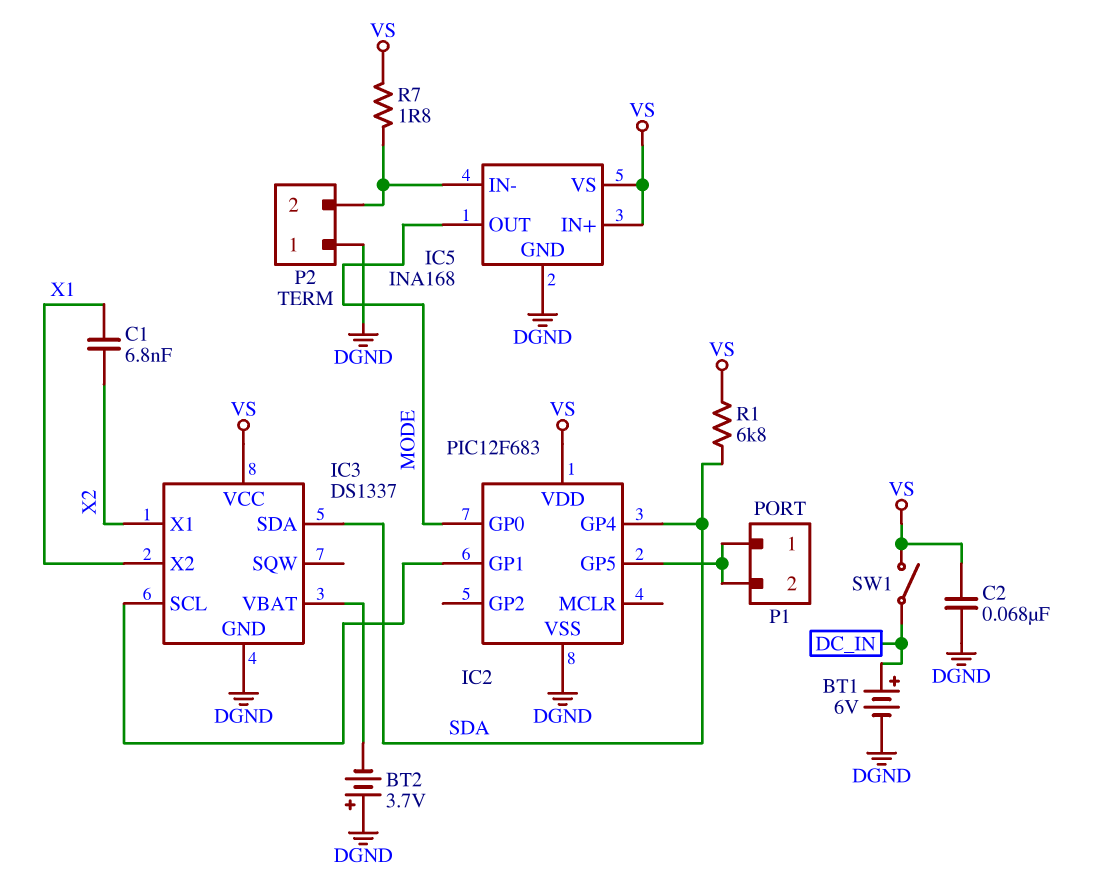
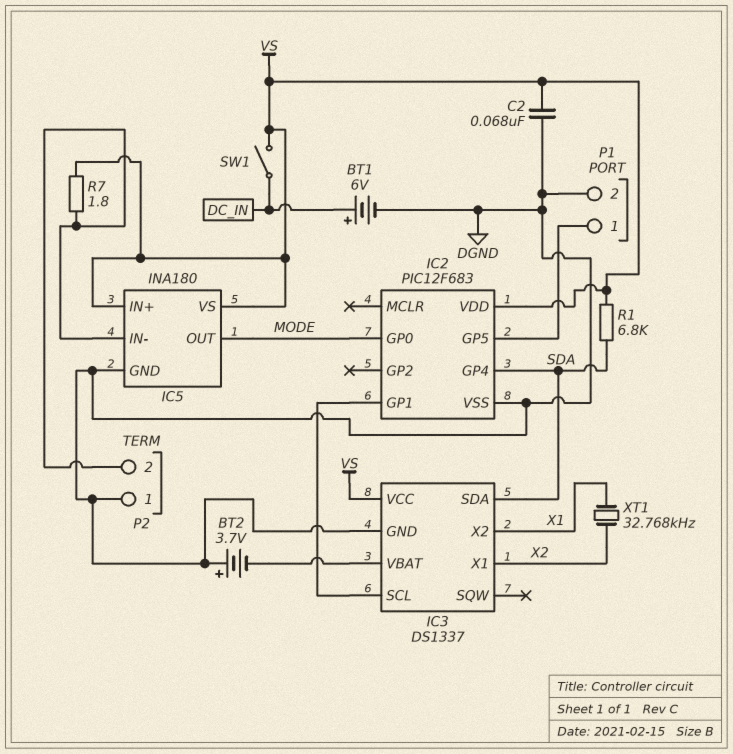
C1: 6.8nF (X1, X2) -> none
IC5: INA168 -> INA180
P1 pin 2: IC2/GP5 -> DGND
XT1: none -> 32.768kHz (X1, X2)

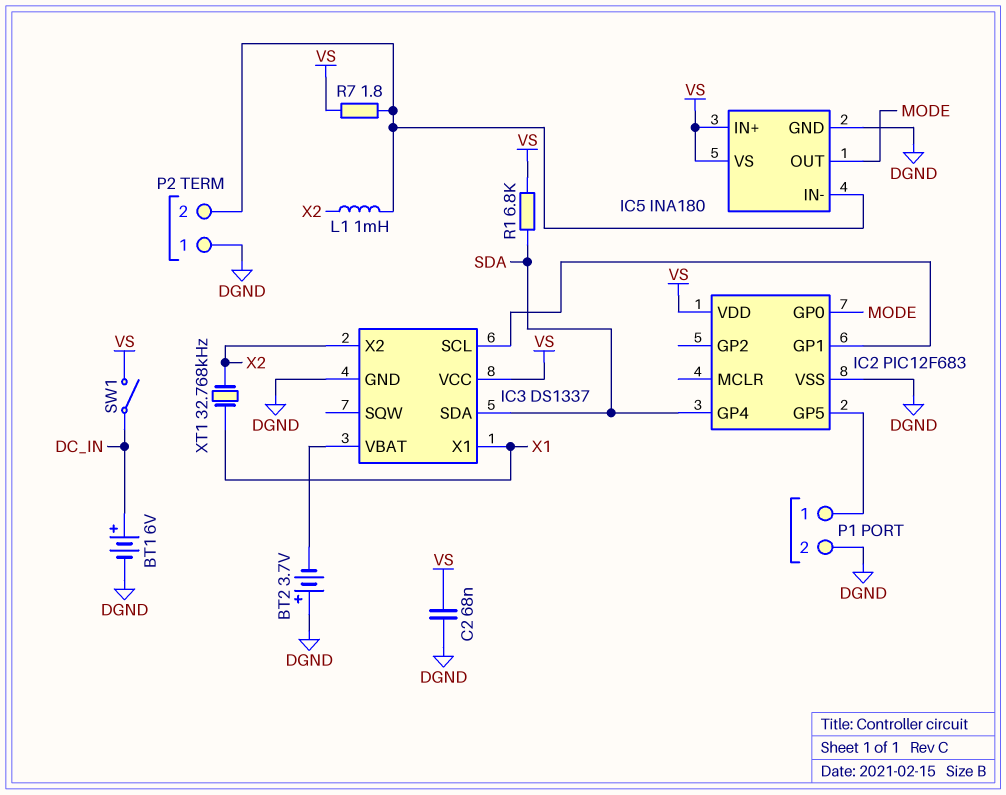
IC3 pin X1: X2 -> X1
IC3 pin X2: X1 -> X2
L1: none -> 1mH (IC5/IN-, X2)

